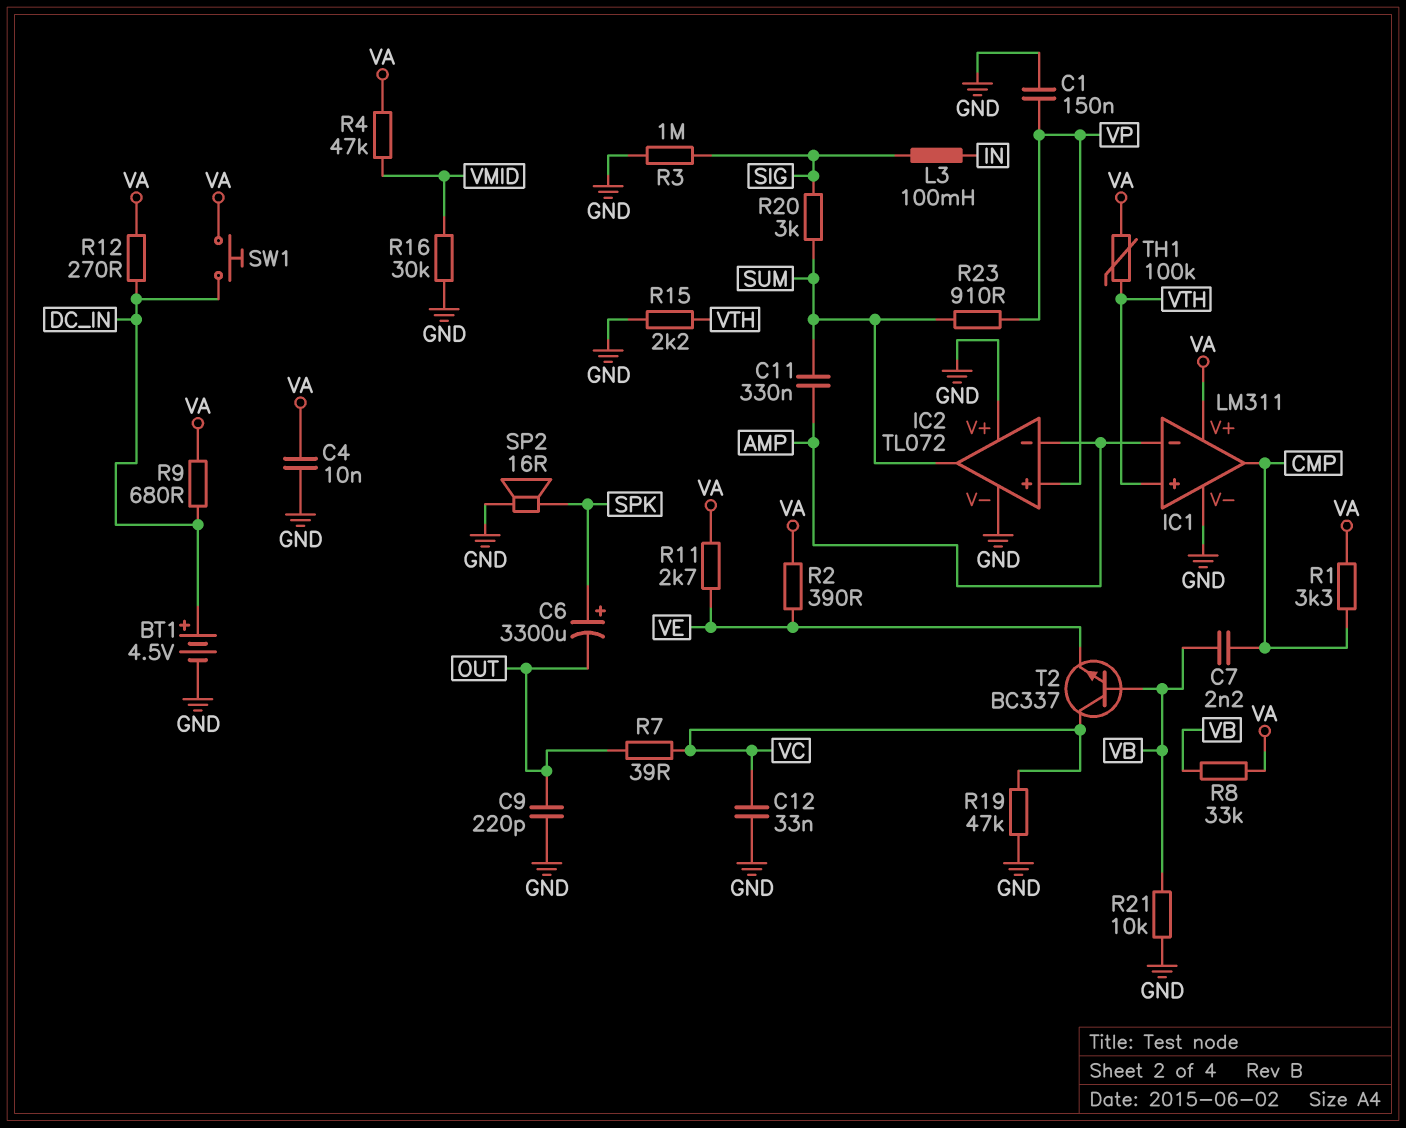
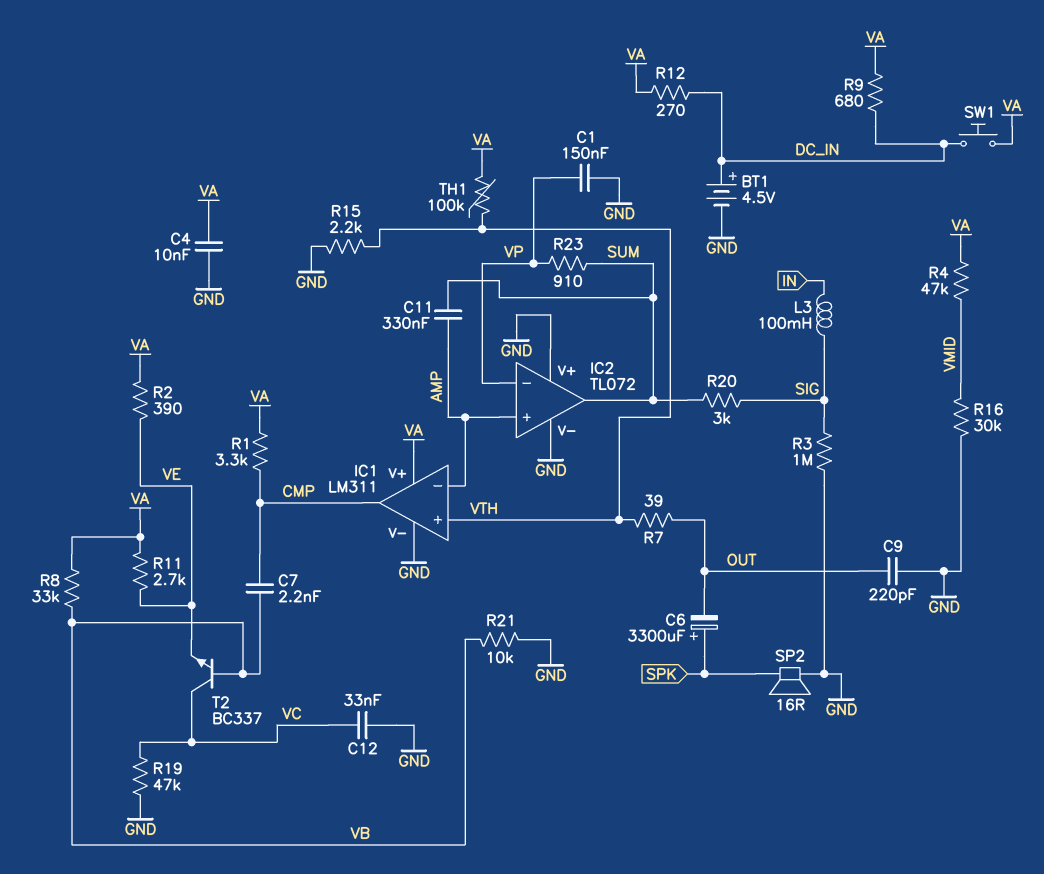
IC2 pin in+: VP -> AMP
IC2 pin in-: AMP -> VP
R7: 39 (OUT, VC) -> 39 (OUT, VTH)

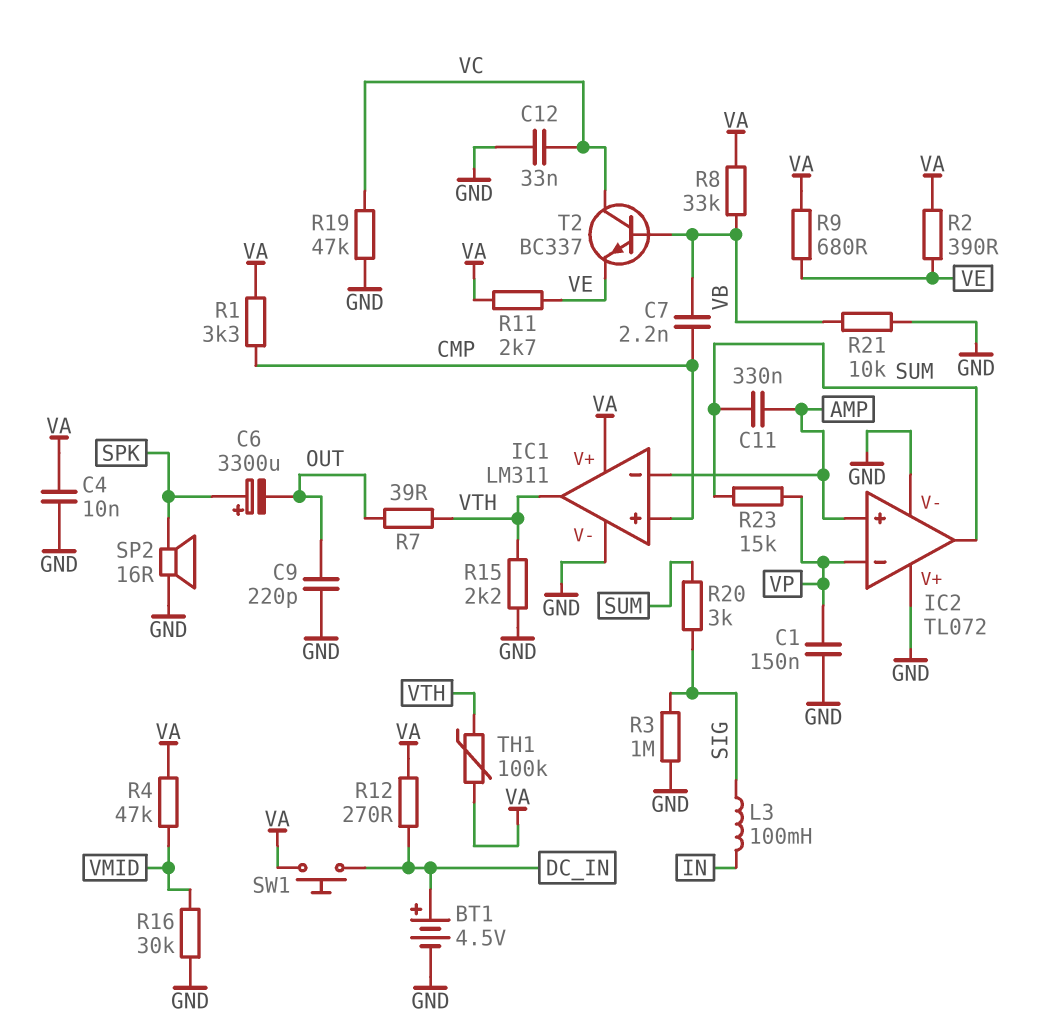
IC1 pin in+: VTH -> CMP
IC1 pin out: CMP -> VTH
R9: 680 (DC_IN, VA) -> 680 (VA, VE)
R23: 910 (SUM, VP) -> 15k (SUM, VP)

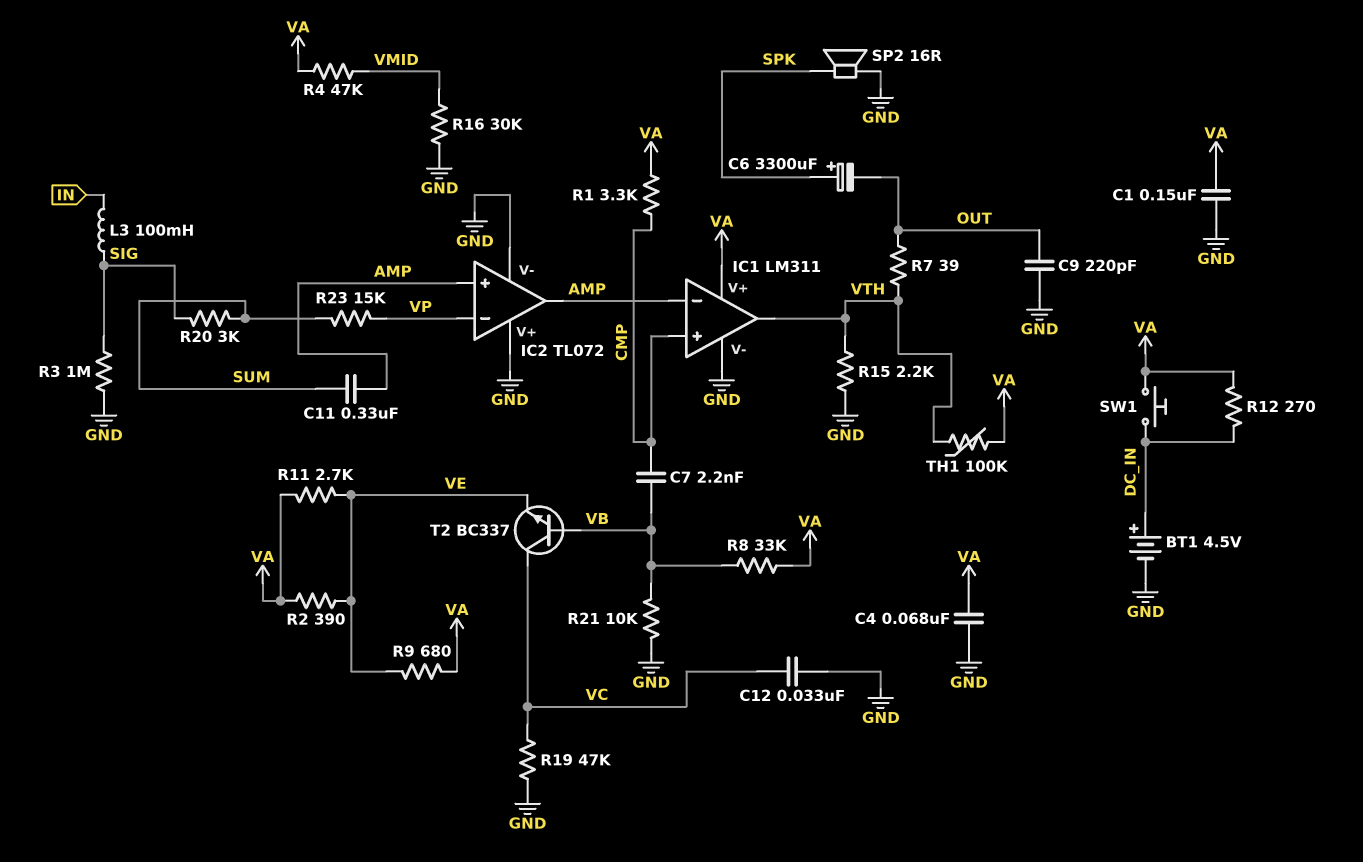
C1: 150nF (GND, VP) -> 150nF (GND, VA)
C4: 10nF (GND, VA) -> 68nF (GND, VA)
IC2 pin out: SUM -> AMP

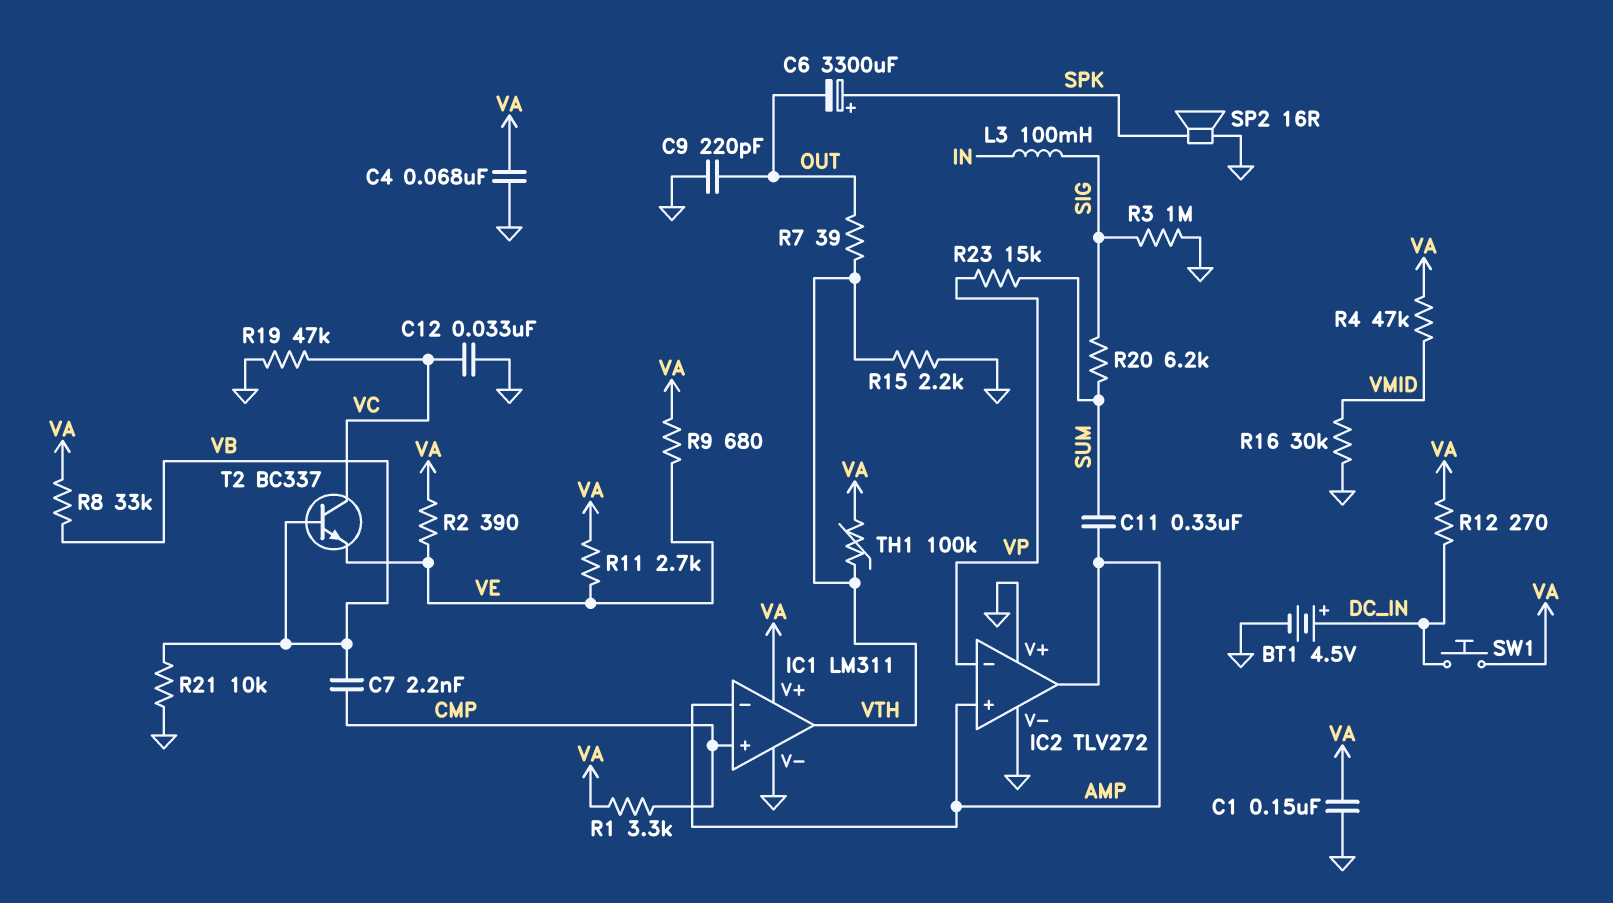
IC2: TL072 -> TLV272
R20: 3k (SIG, SUM) -> 6.2k (SIG, SUM)

